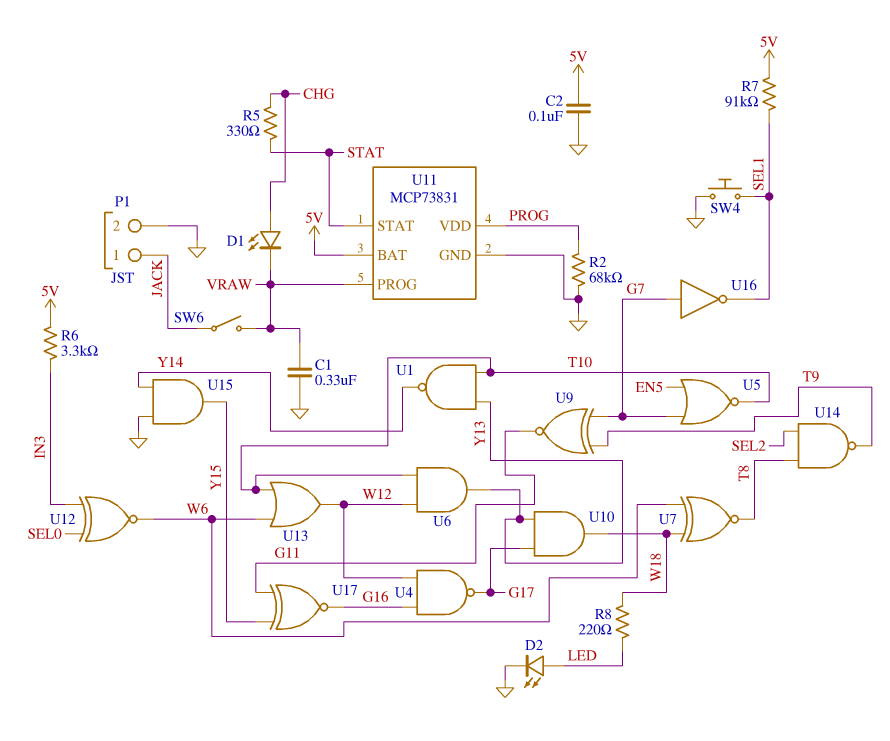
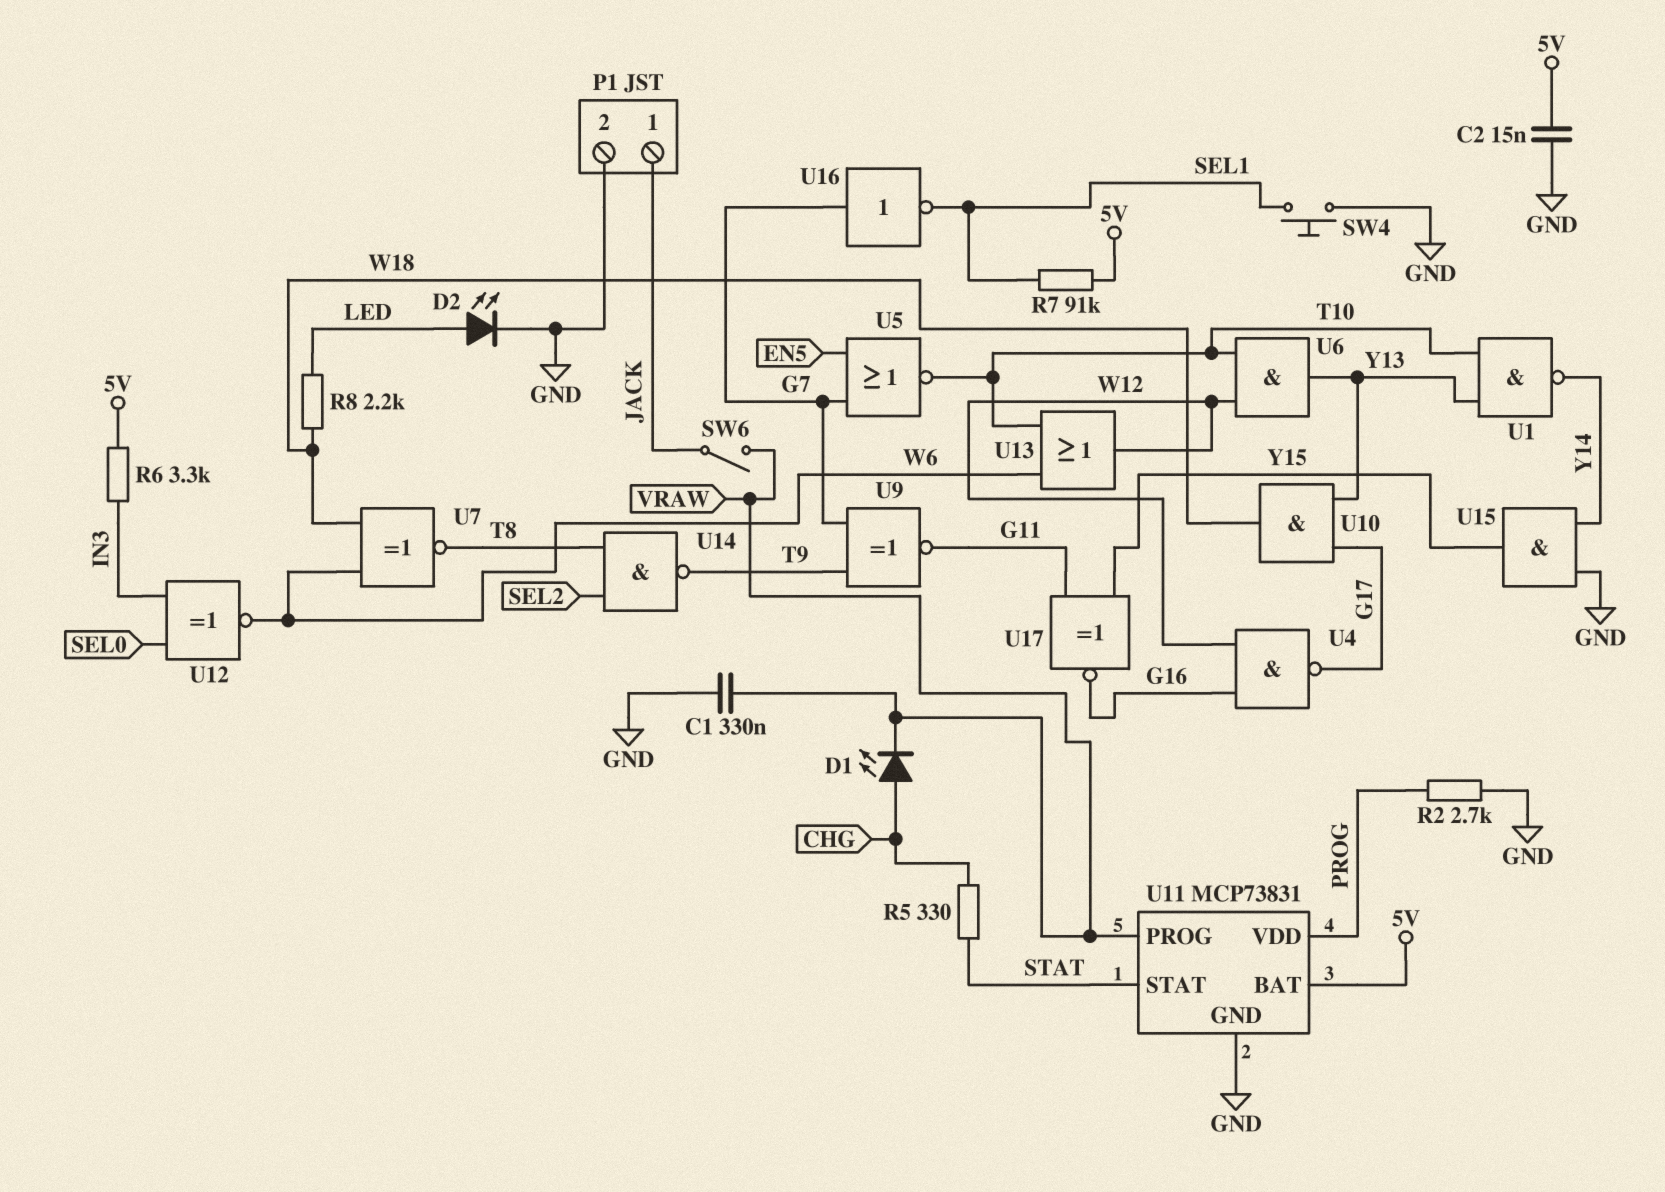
C2: 100nF (5V, GND) -> 15nF (5V, GND)
R2: 68k (GND, PROG) -> 2.7k (GND, PROG)
R8: 220 (LED, W18) -> 2.2k (LED, W18)

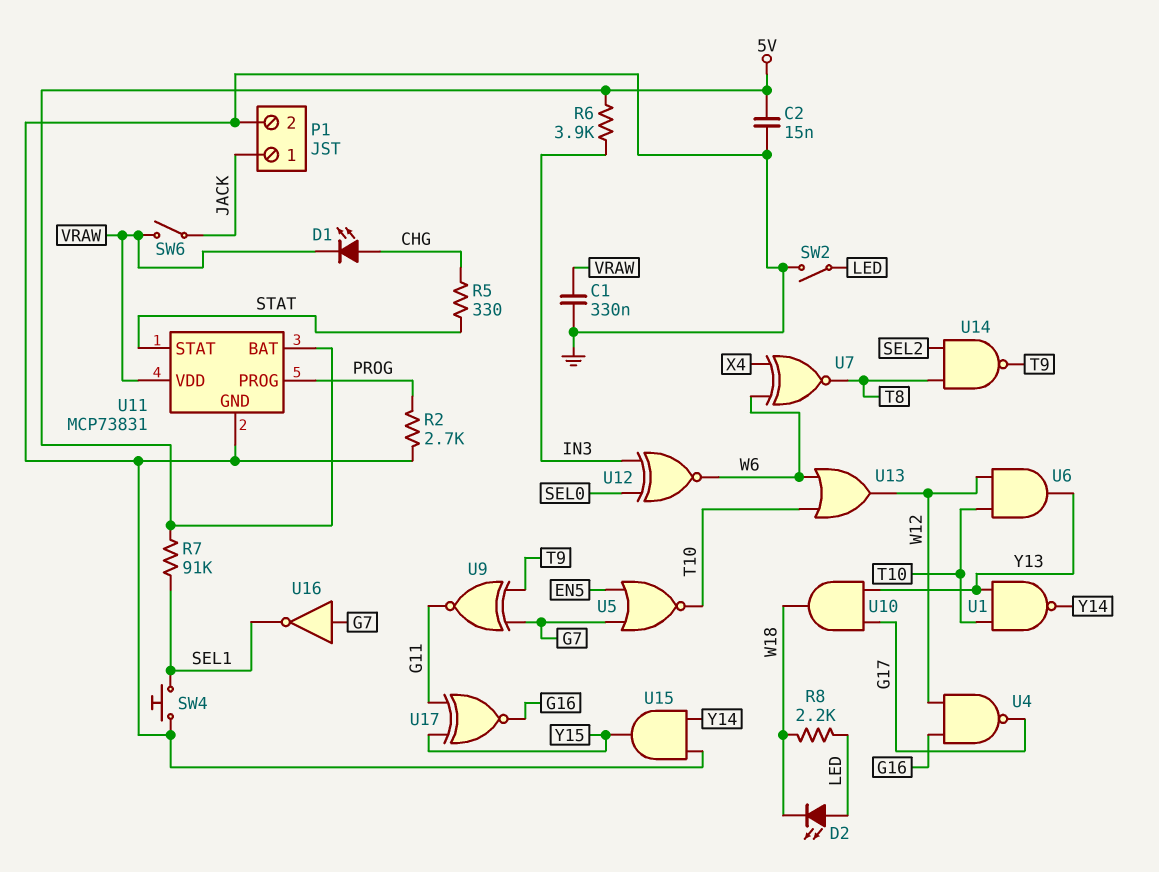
D2: LED (A LED, K GND) -> LED (A LED, K W18)
R6: 3.3k (5V, IN3) -> 3.9k (5V, IN3)
SW2: none -> switch (GND, LED)
U7: XNOR (in W6, in W18, out T8) -> XNOR (in W6, in X4, out T8)
U11 pin PROG: VRAW -> PROG
U11 pin VDD: PROG -> VRAW

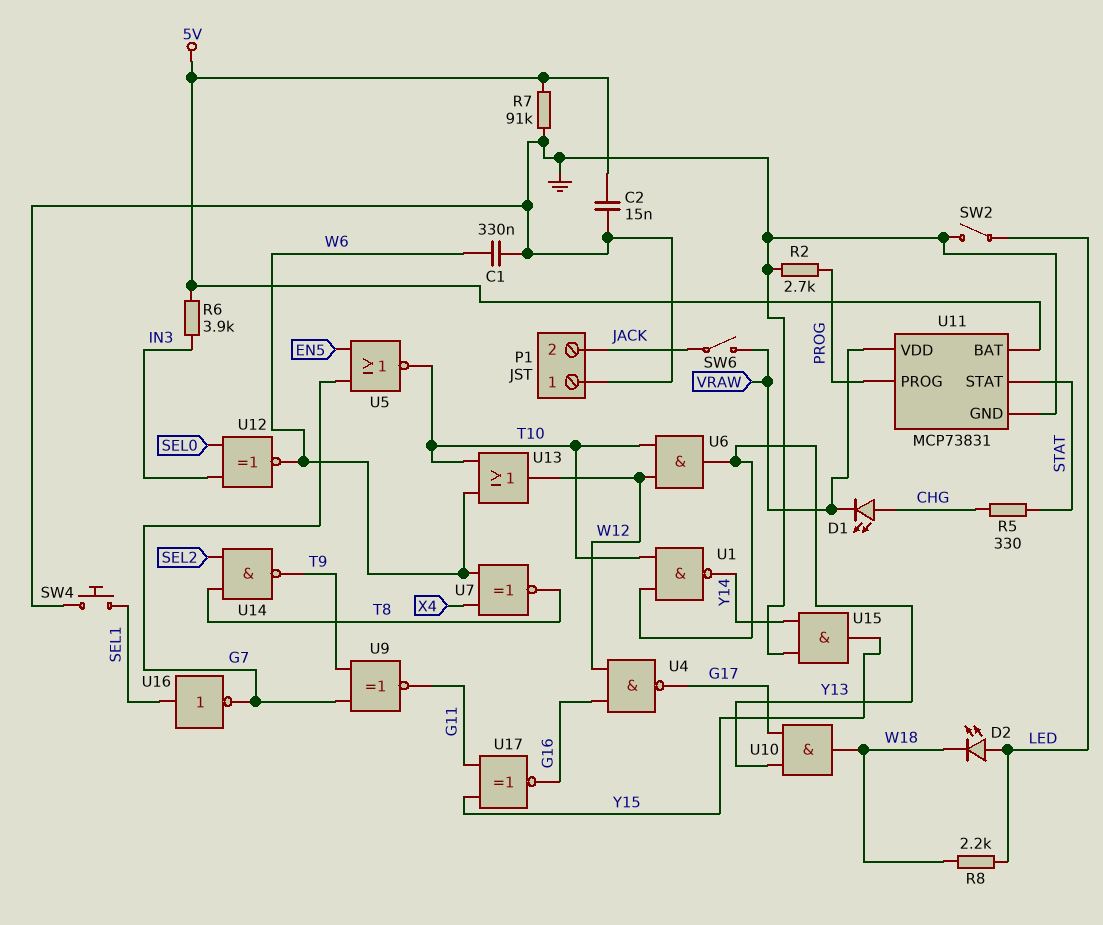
C1: 330nF (GND, VRAW) -> 330nF (GND, W6)
P1 pin 1: JACK -> GND
P1 pin 2: GND -> JACK
R7: 91k (5V, SEL1) -> 91k (5V, GND)
U16: NOT (in G7, out SEL1) -> NOT (in SEL1, out G7)

